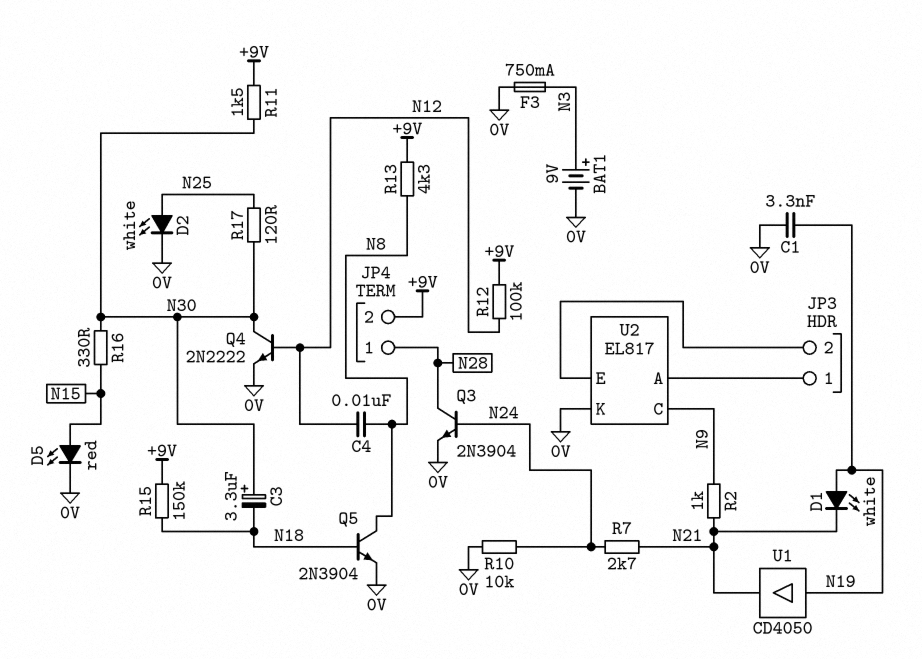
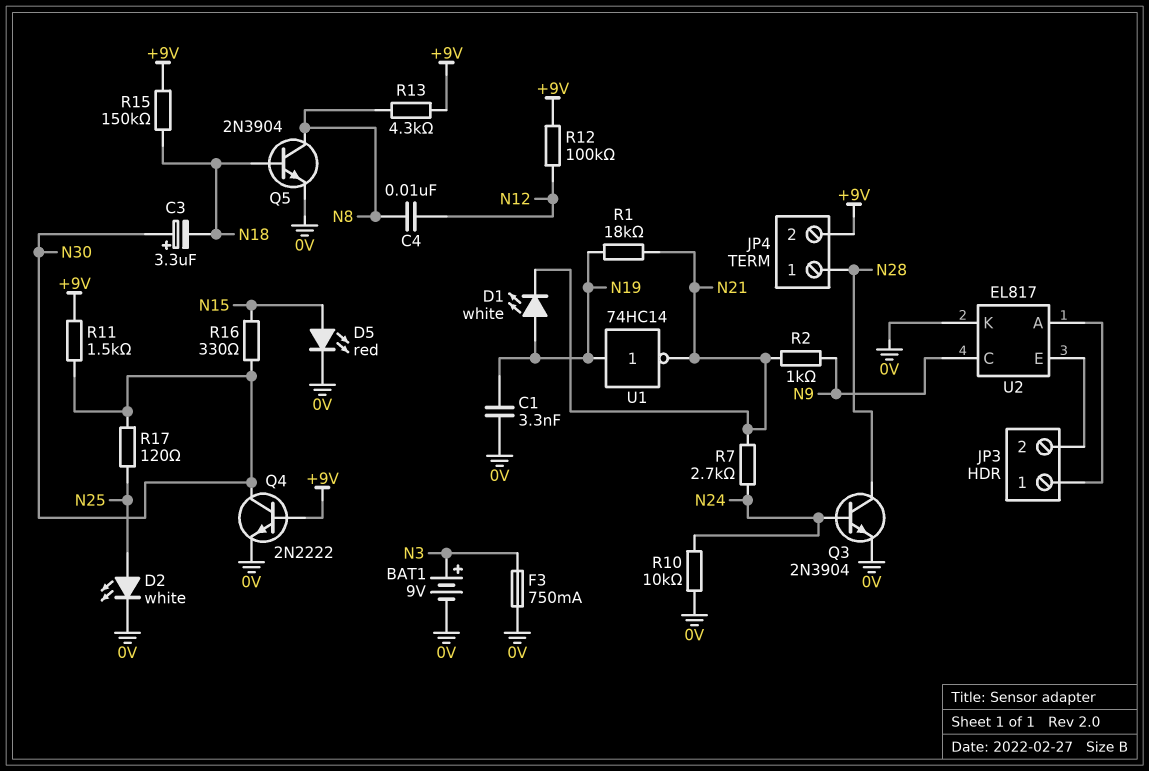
Q4: NPN 2N2222 (B N12, C N30, E 0V) -> NPN 2N2222 (B +9V, C N30, E 0V)
R1: none -> 18k (N19, N21)
U1: buffer CD4050 (in N19, out N21) -> NOT 74HC14 (in N19, out N21)

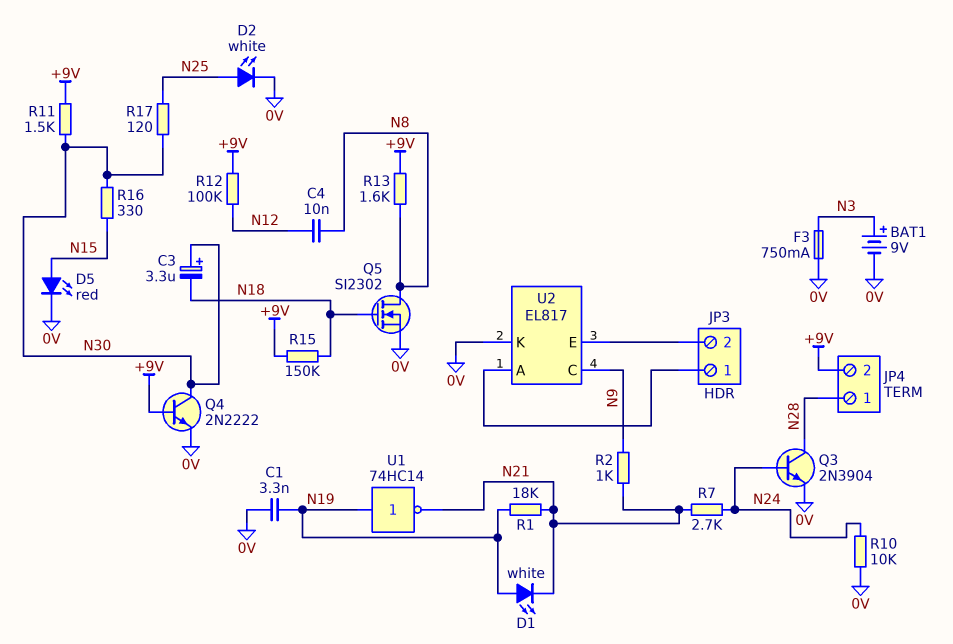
Q5: NPN 2N3904 (B N18, C N8, E 0V) -> NMOS SI2302 (G N18, D N8, S 0V)
R13: 4.3k (+9V, N8) -> 1.6k (+9V, N8)

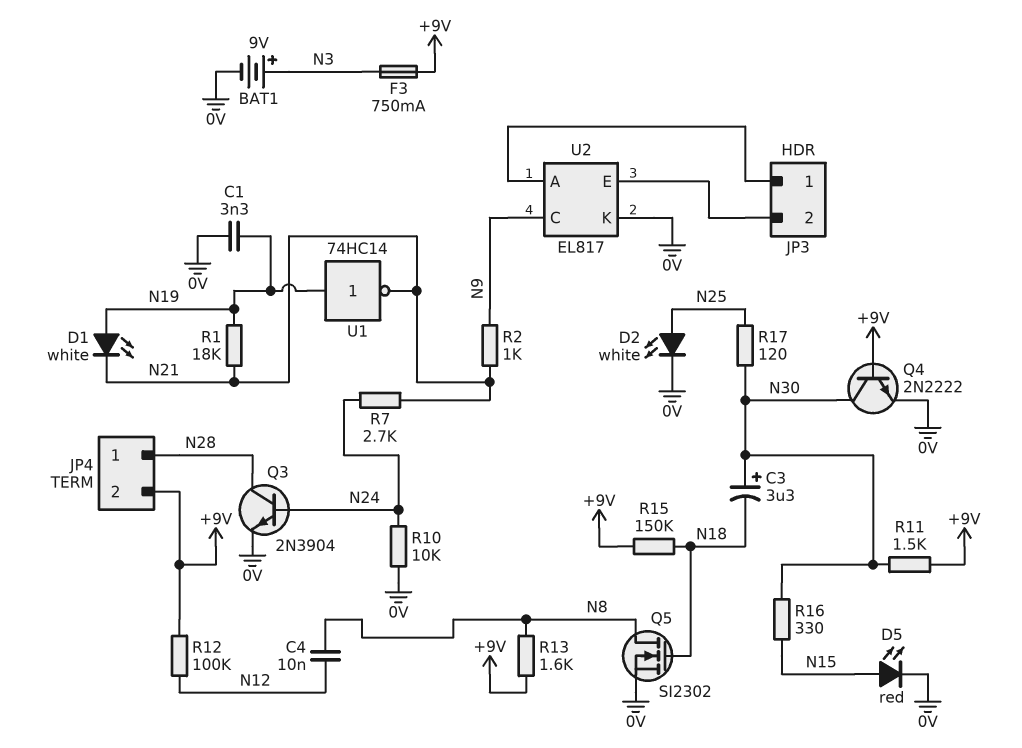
F3: 750mA (0V, N3) -> 750mA (+9V, N3)

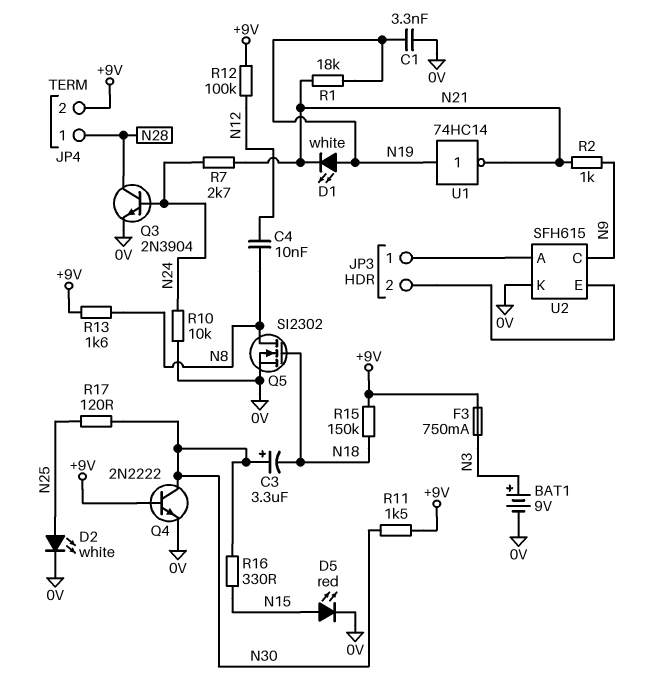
U2: EL817 -> SFH615

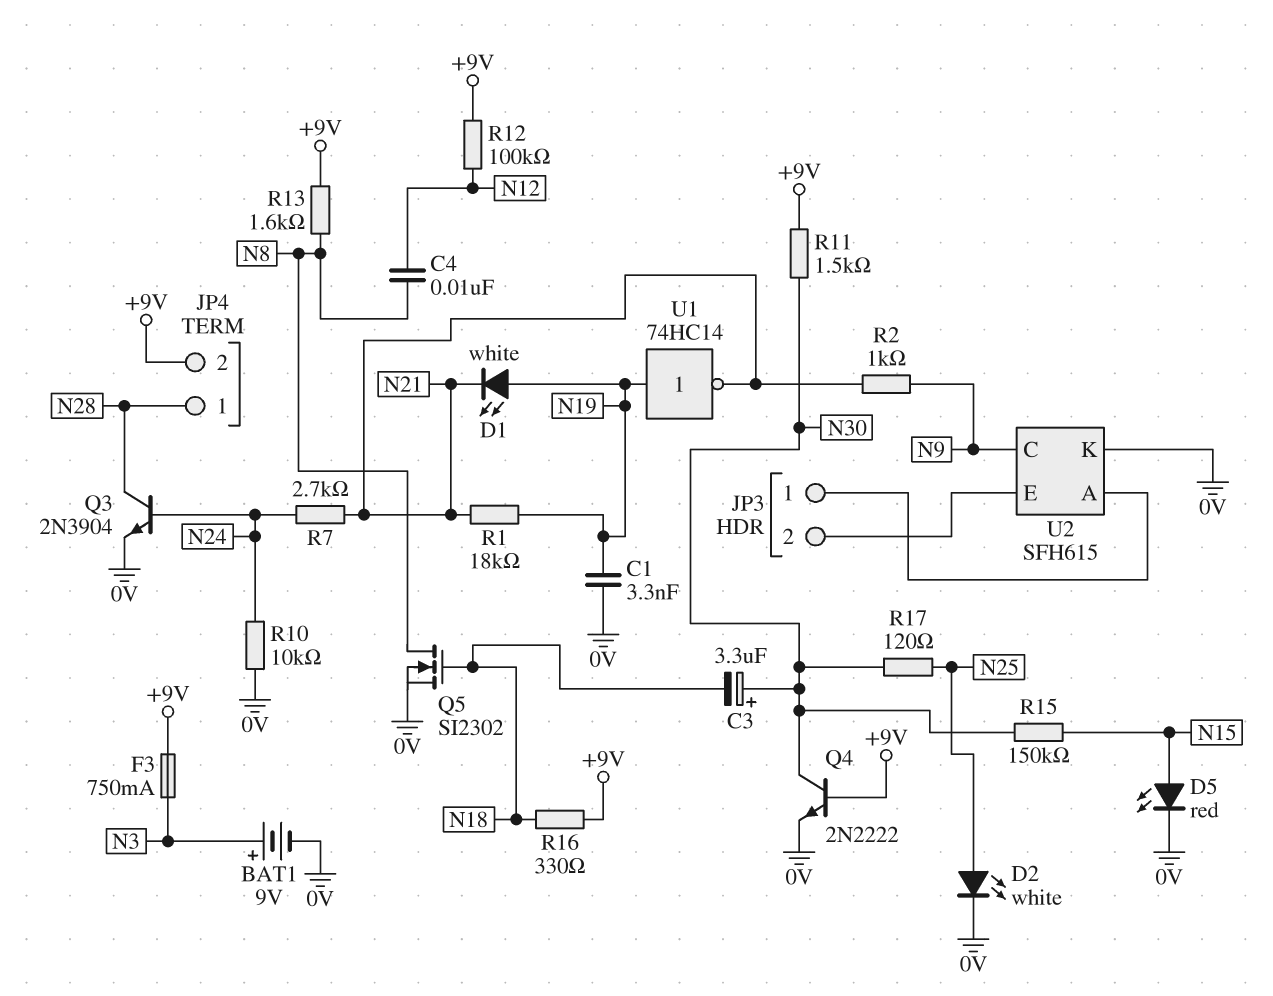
R15: 150k (+9V, N18) -> 150k (N15, N30)
R16: 330 (N15, N30) -> 330 (+9V, N18)

